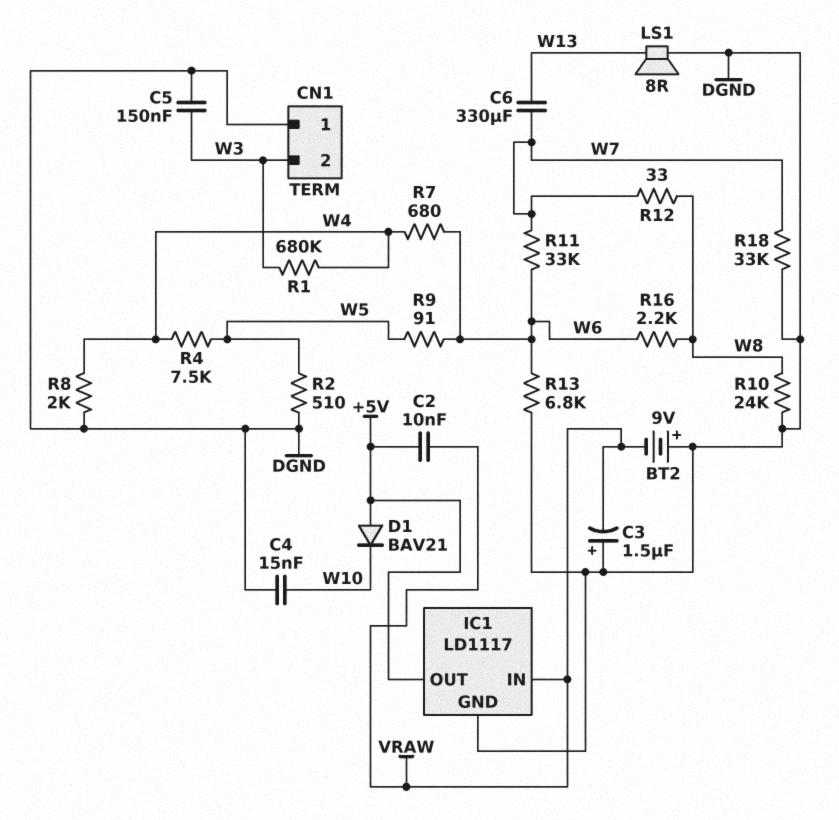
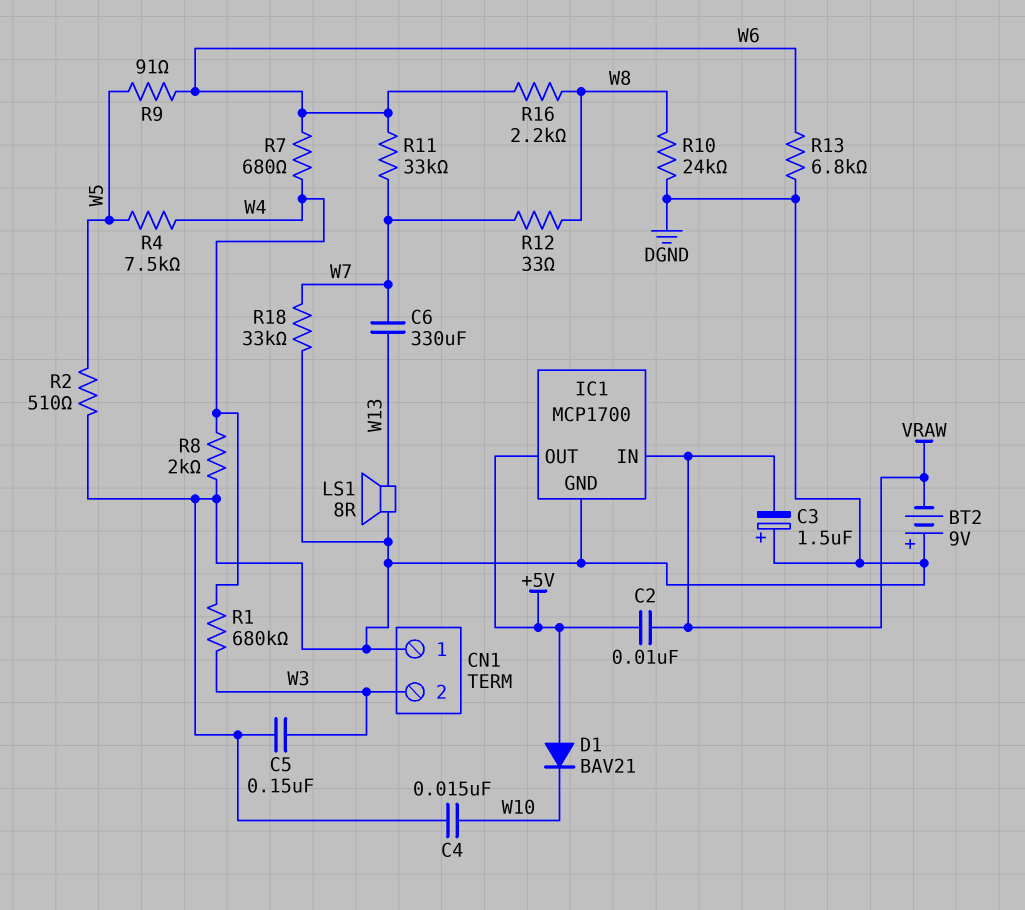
IC1: LD1117 -> MCP1700

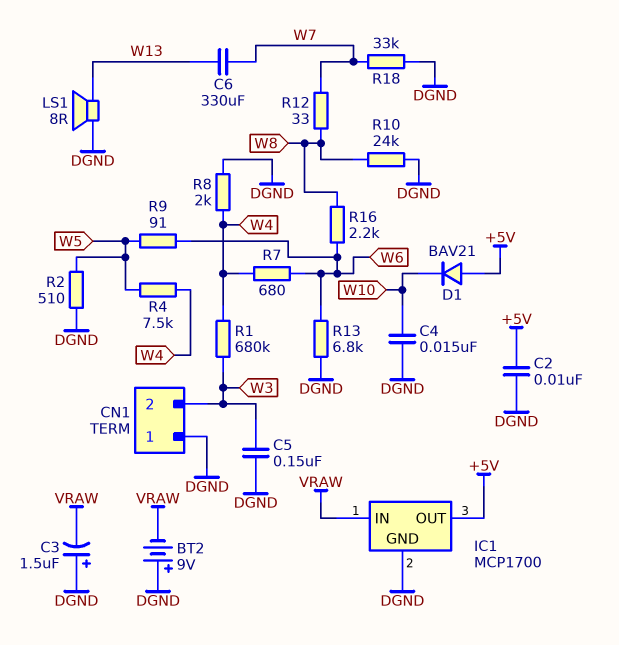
C2: 10nF (+5V, VRAW) -> 10nF (+5V, DGND)
R11: 33k (W6, W7) -> none

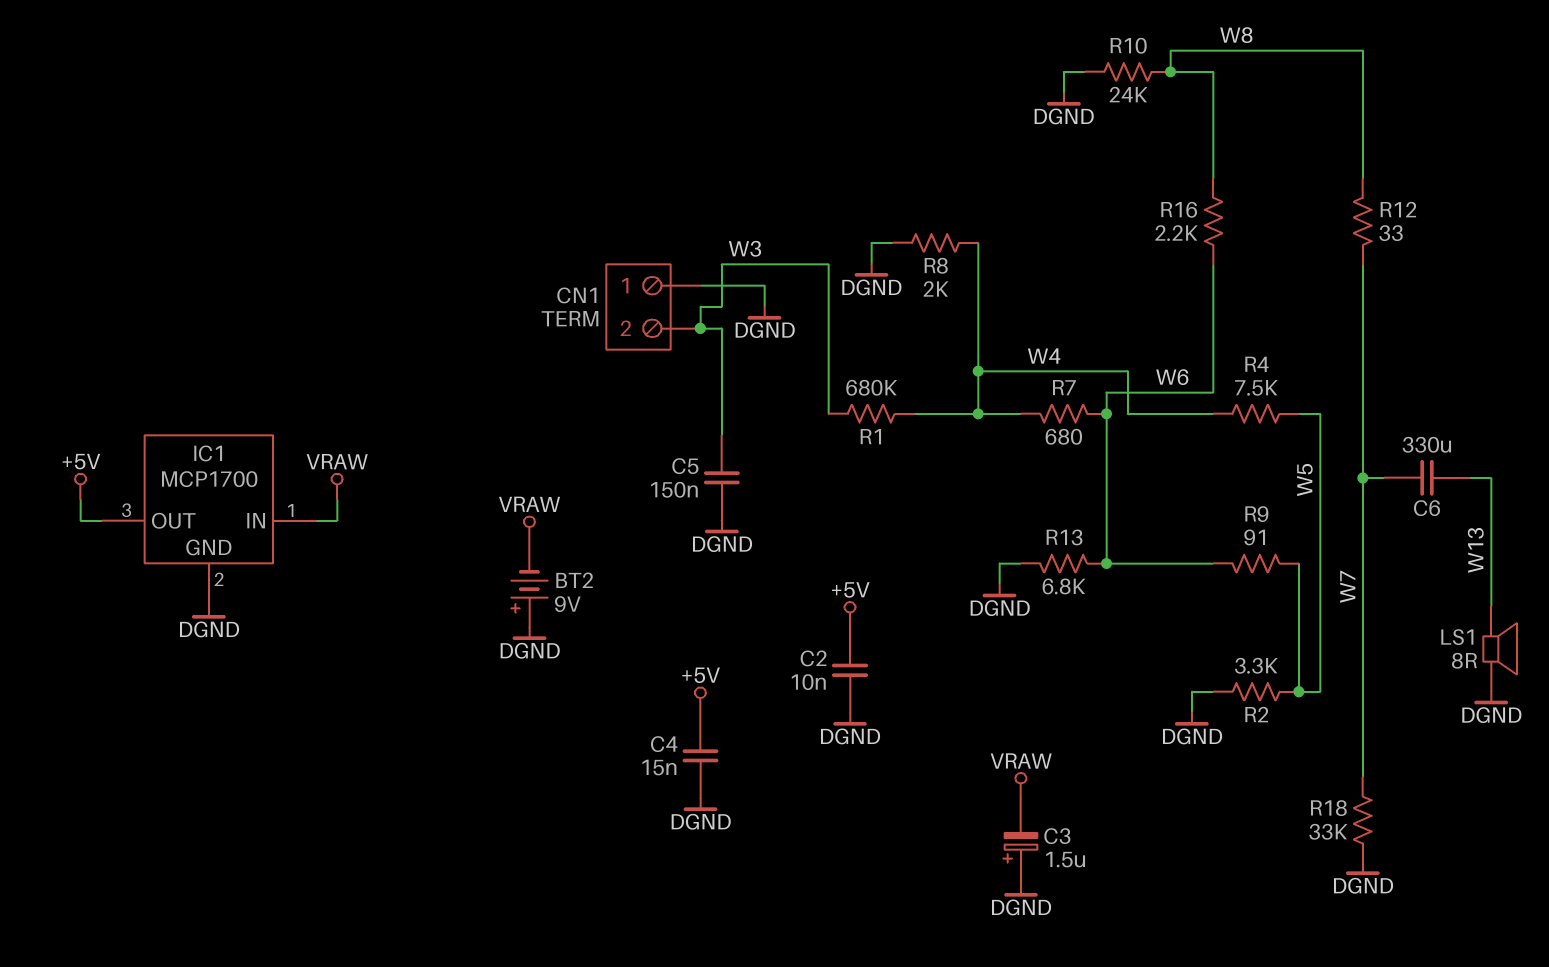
C4: 15nF (DGND, W10) -> 15nF (+5V, DGND)
D1: diode BAV21 (A +5V, K W10) -> none
R2: 510 (DGND, W5) -> 3.3k (DGND, W5)

